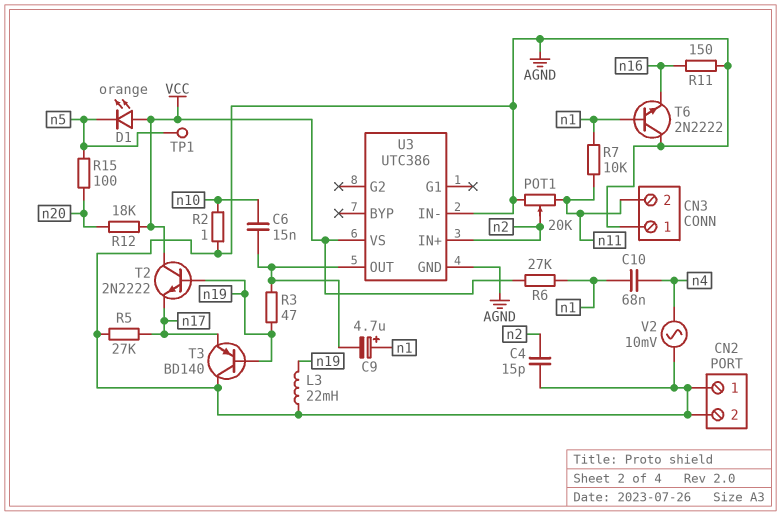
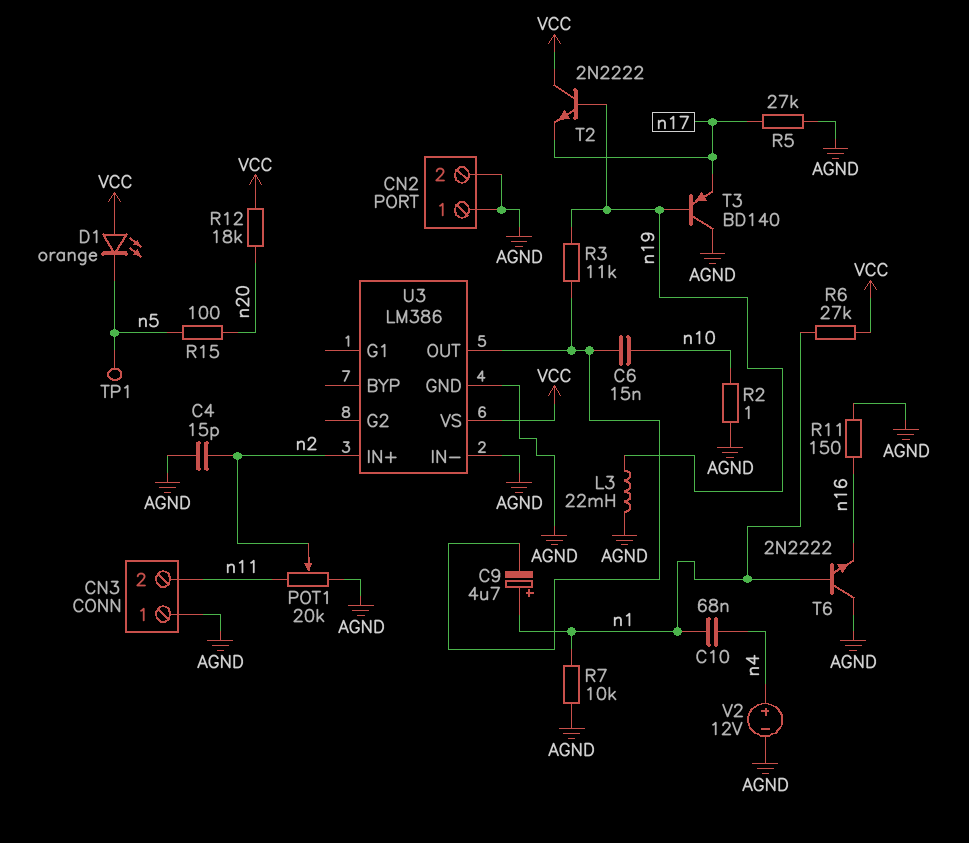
R3: 47 (U3/OUT, n19) -> 11k (U3/OUT, n19)
R7: 10k (n1, n11) -> 10k (AGND, n1)
U3: UTC386 -> LM386
V2: AC 10mV (AGND, n4) -> 12V (plus n4, minus AGND)

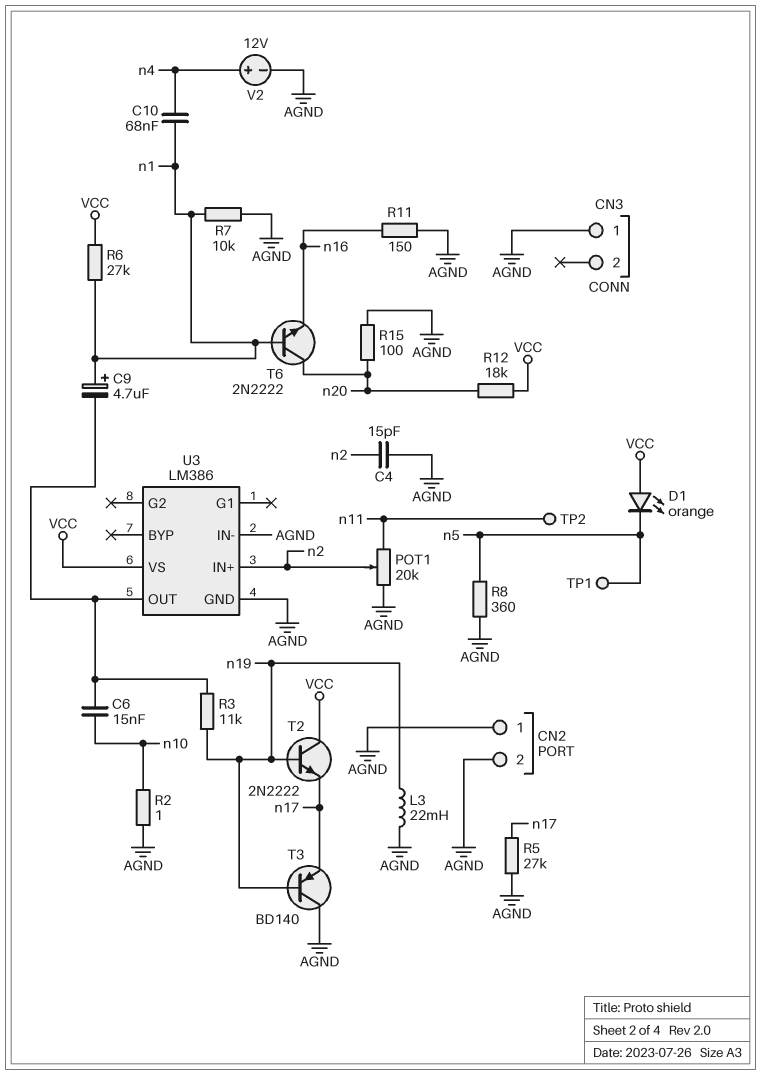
CN3 pin 2: n11 -> none
R8: none -> 360 (AGND, n5)
R15: 100 (n5, n20) -> 100 (AGND, n20)
T6: NPN 2N2222 (B n1, C AGND, E n16) -> NPN 2N2222 (B n1, C n20, E n16)
TP2: none -> test point (n11)

